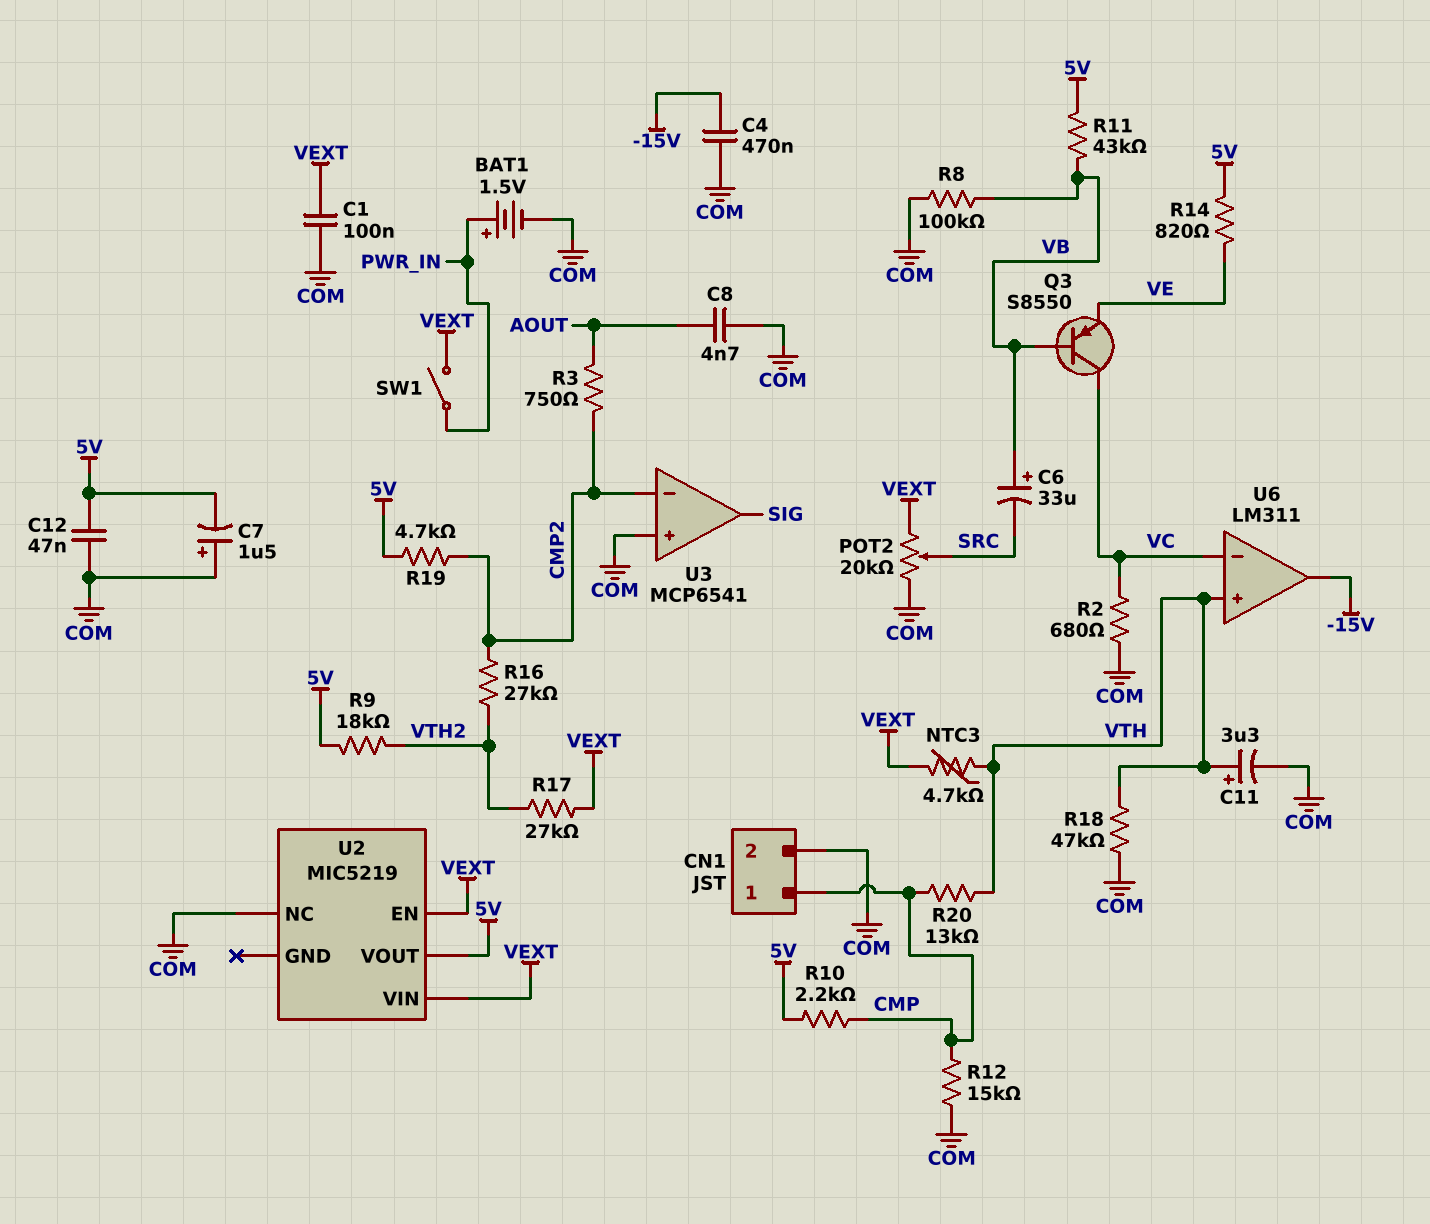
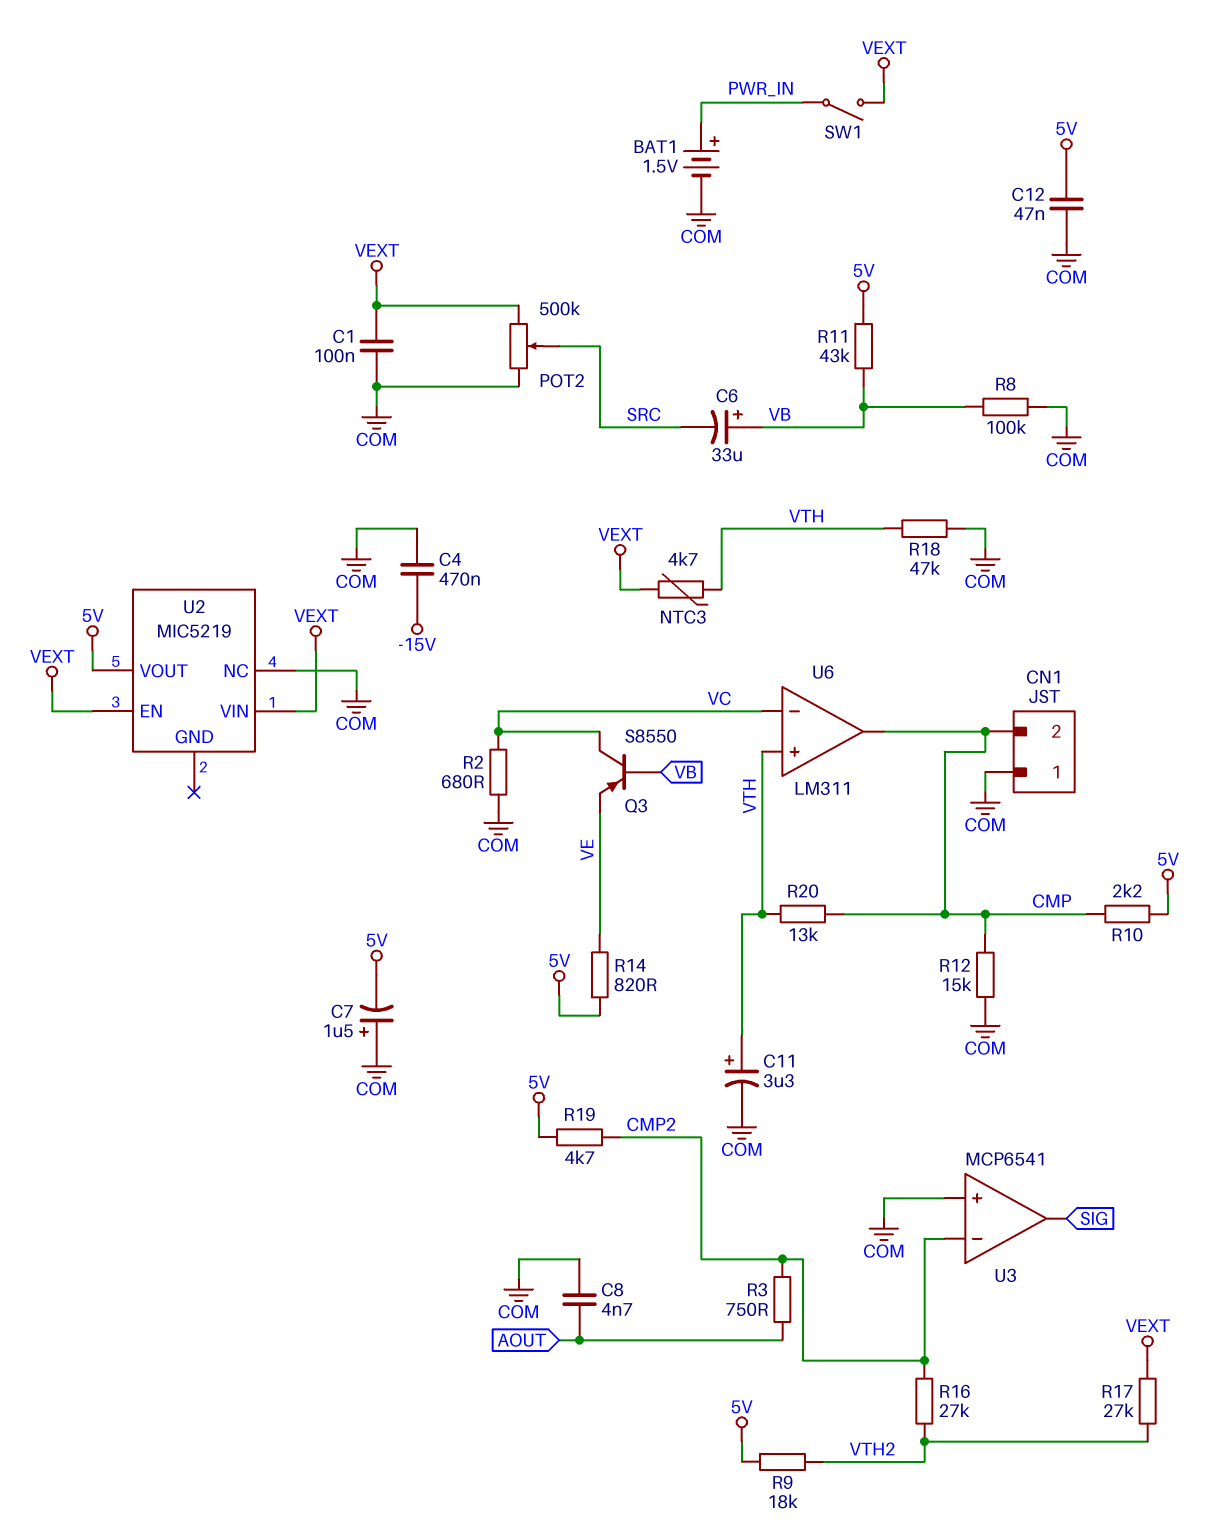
CN1 pin 1: CMP -> COM
CN1 pin 2: COM -> CMP
POT2: 20k (COM, VEXT, wiper SRC) -> 500k (COM, VEXT, wiper SRC)
U6 pin out: -15V -> CMP

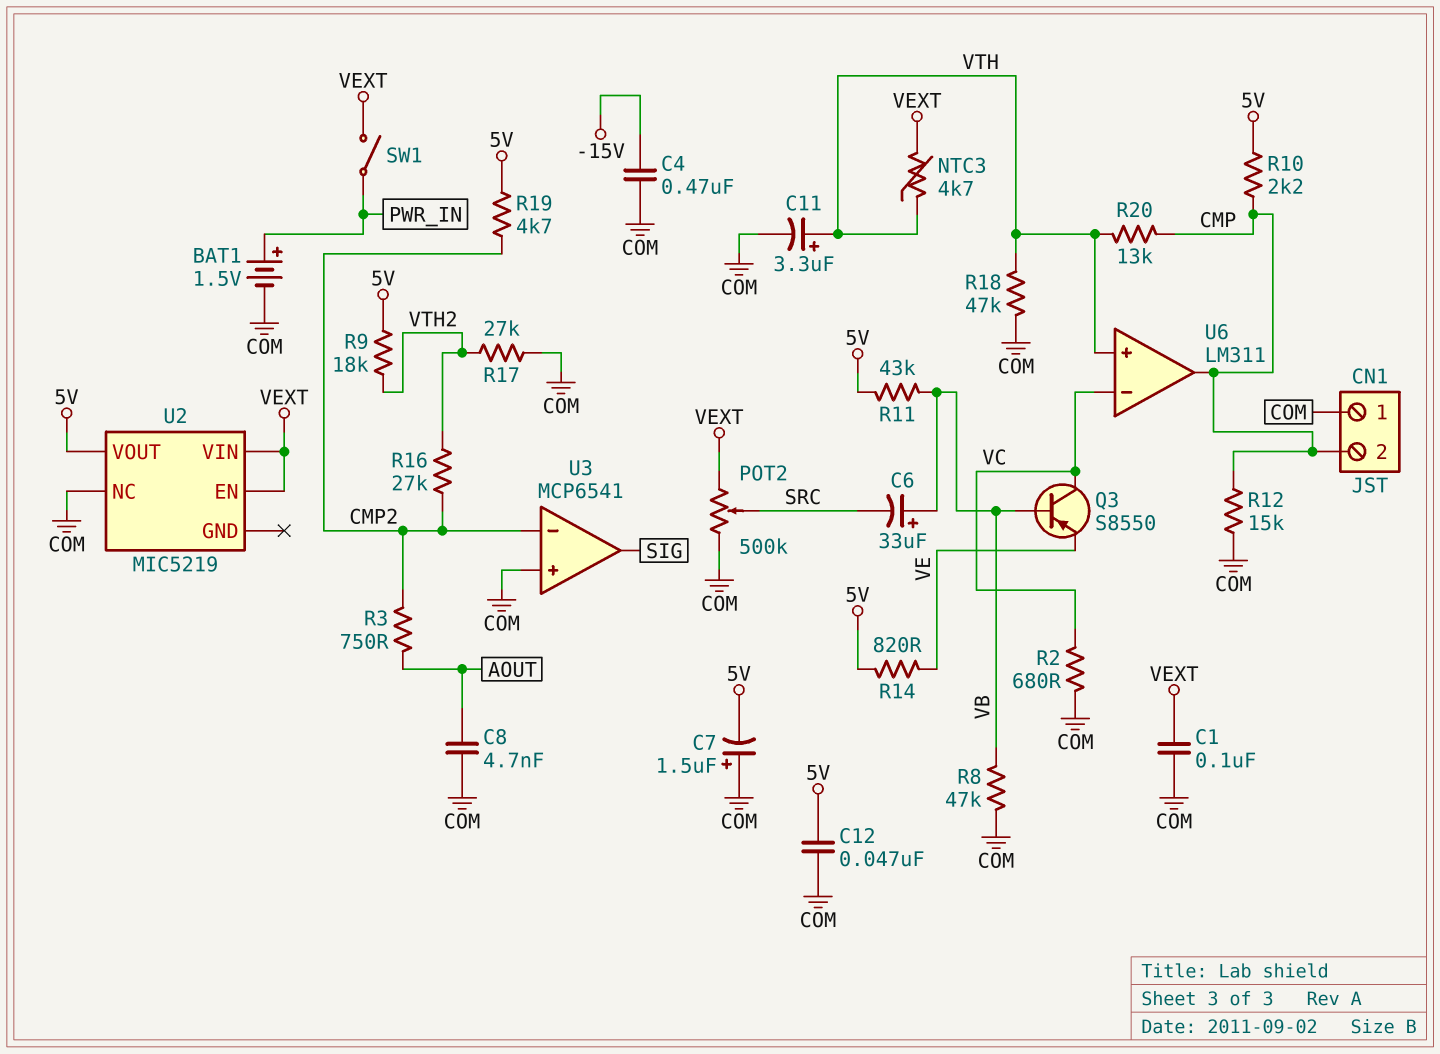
R8: 100k (COM, VB) -> 47k (COM, VB)
R17: 27k (VEXT, VTH2) -> 27k (COM, VTH2)

